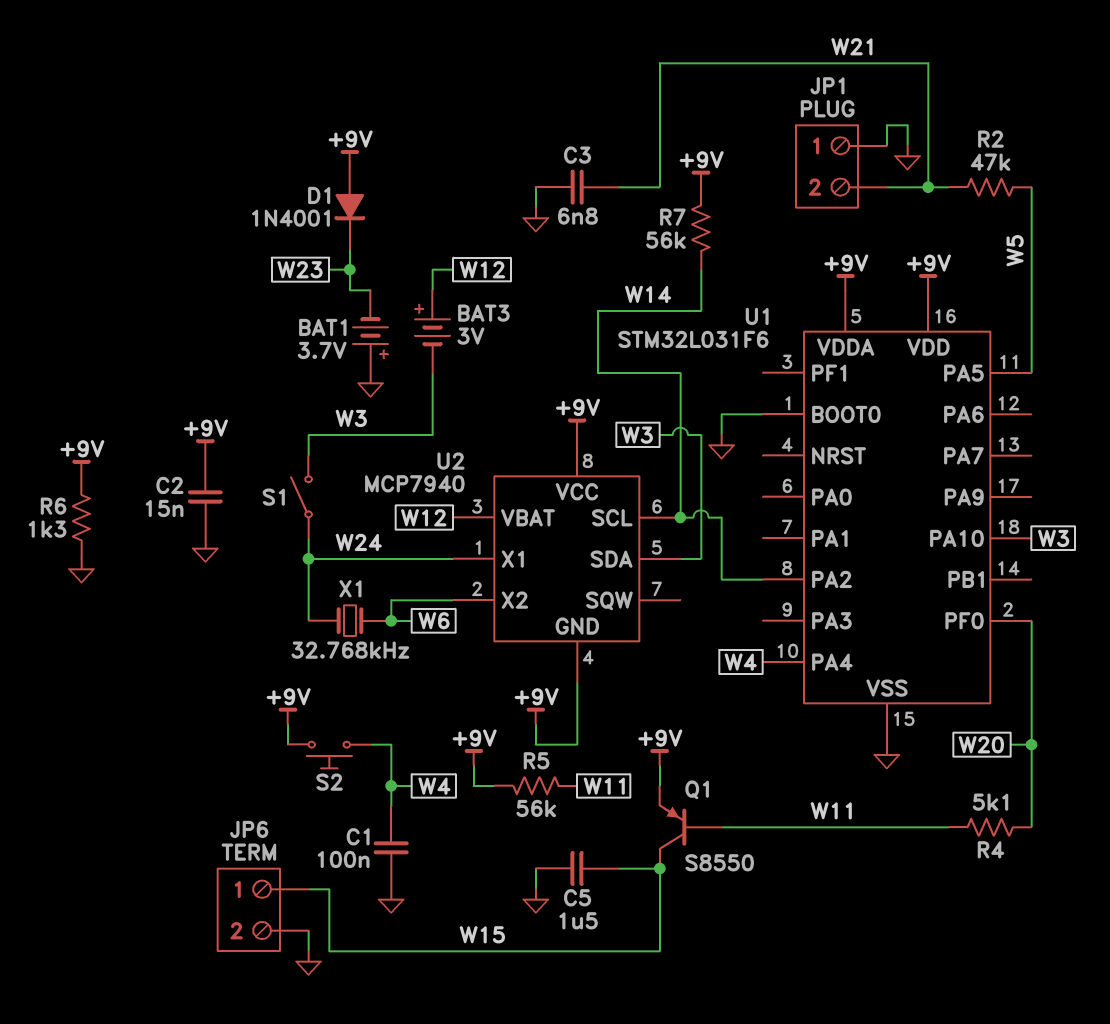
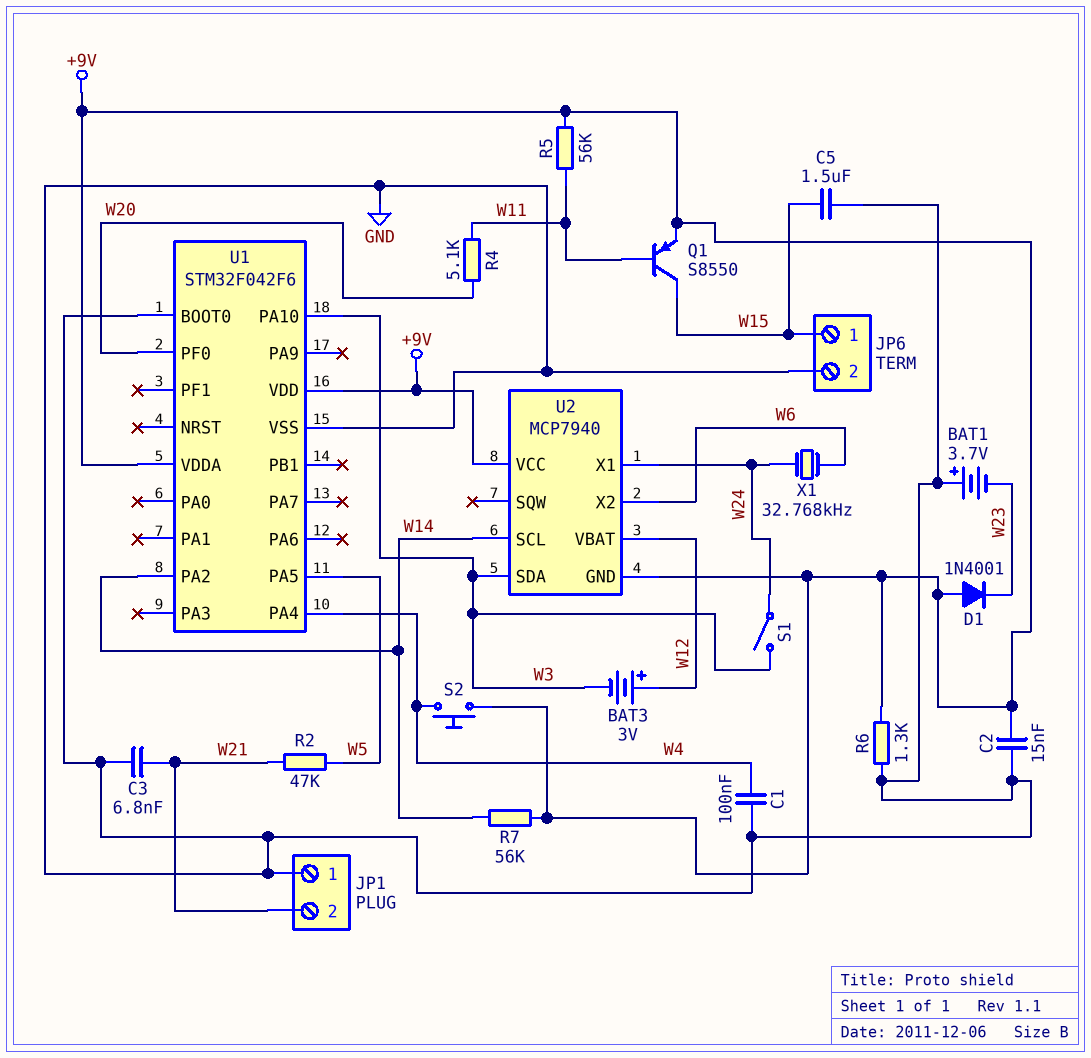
U1: STM32L031F6 -> STM32F042F6

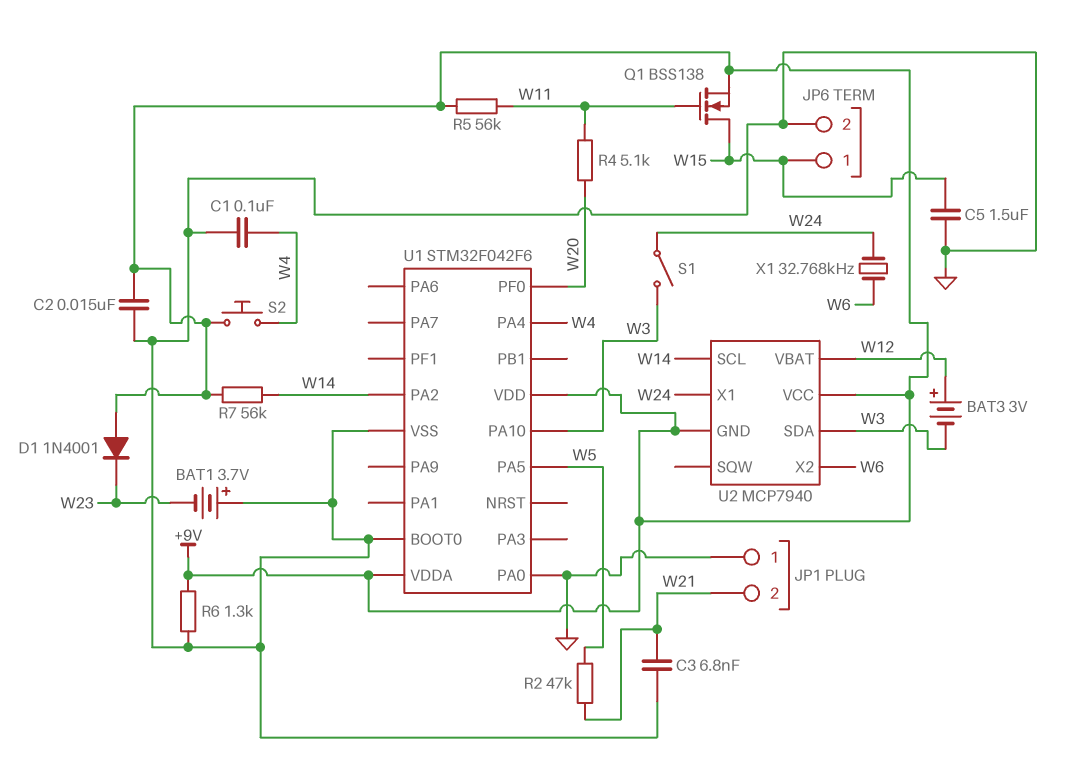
Q1: PNP S8550 (B W11, C W15, E +9V) -> NMOS BSS138 (G W11, D W15, S +9V)
U1 pin PA0: none -> GND

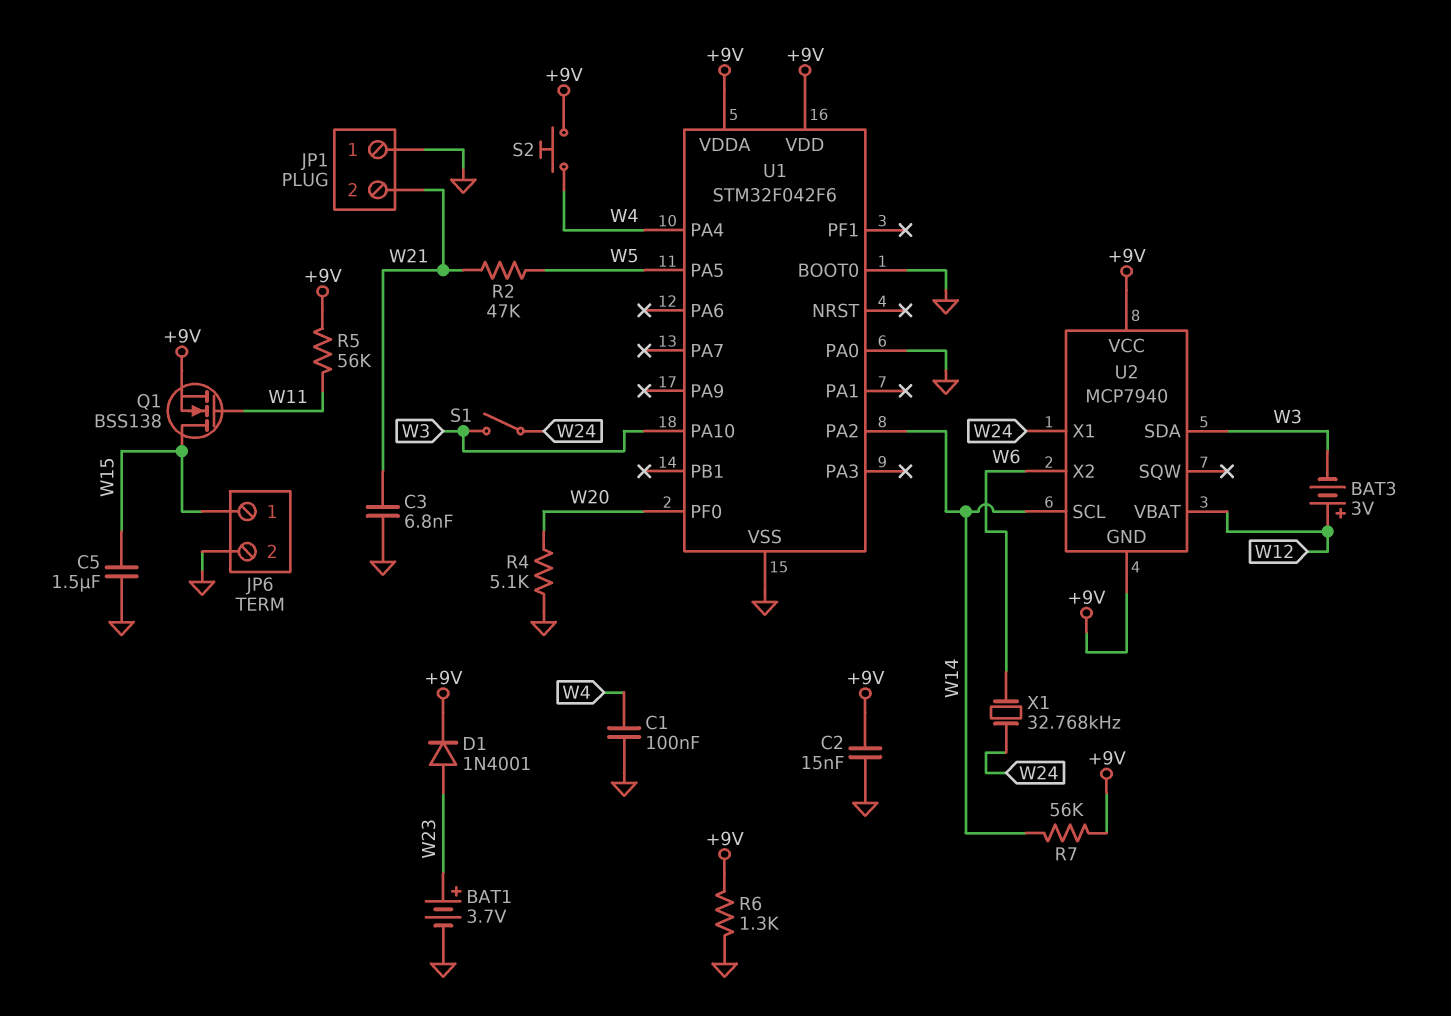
BAT1: 3.7V (plus GND, minus W23) -> 3.7V (plus W23, minus GND)
D1: diode 1N4001 (A +9V, K W23) -> diode 1N4001 (A W23, K +9V)
R4: 5.1k (W11, W20) -> 5.1k (GND, W20)

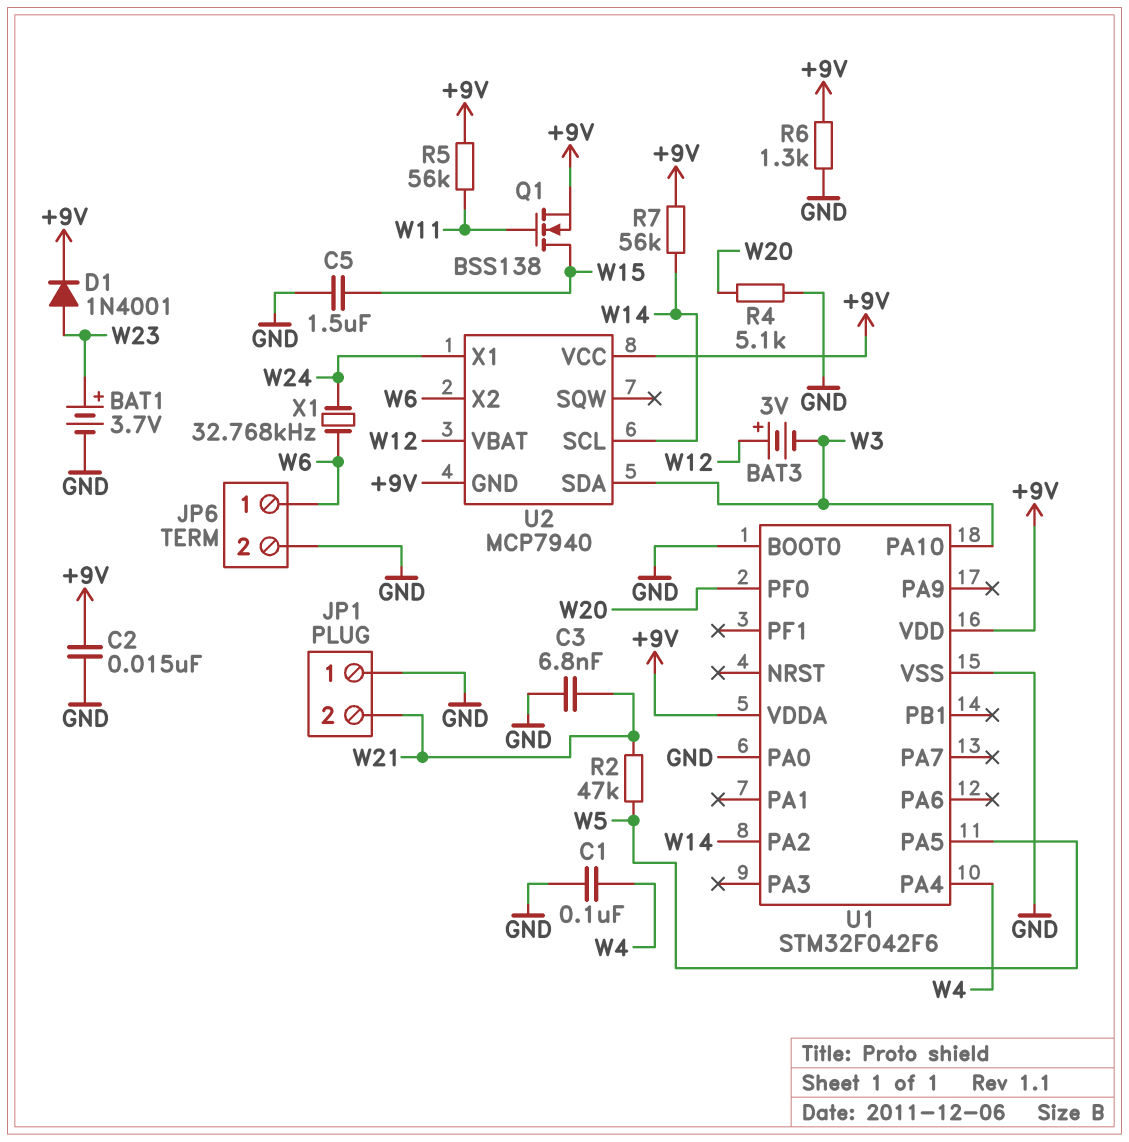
JP6 pin 1: W15 -> W6
S1: switch (W3, W24) -> none
S2: button (+9V, W4) -> none

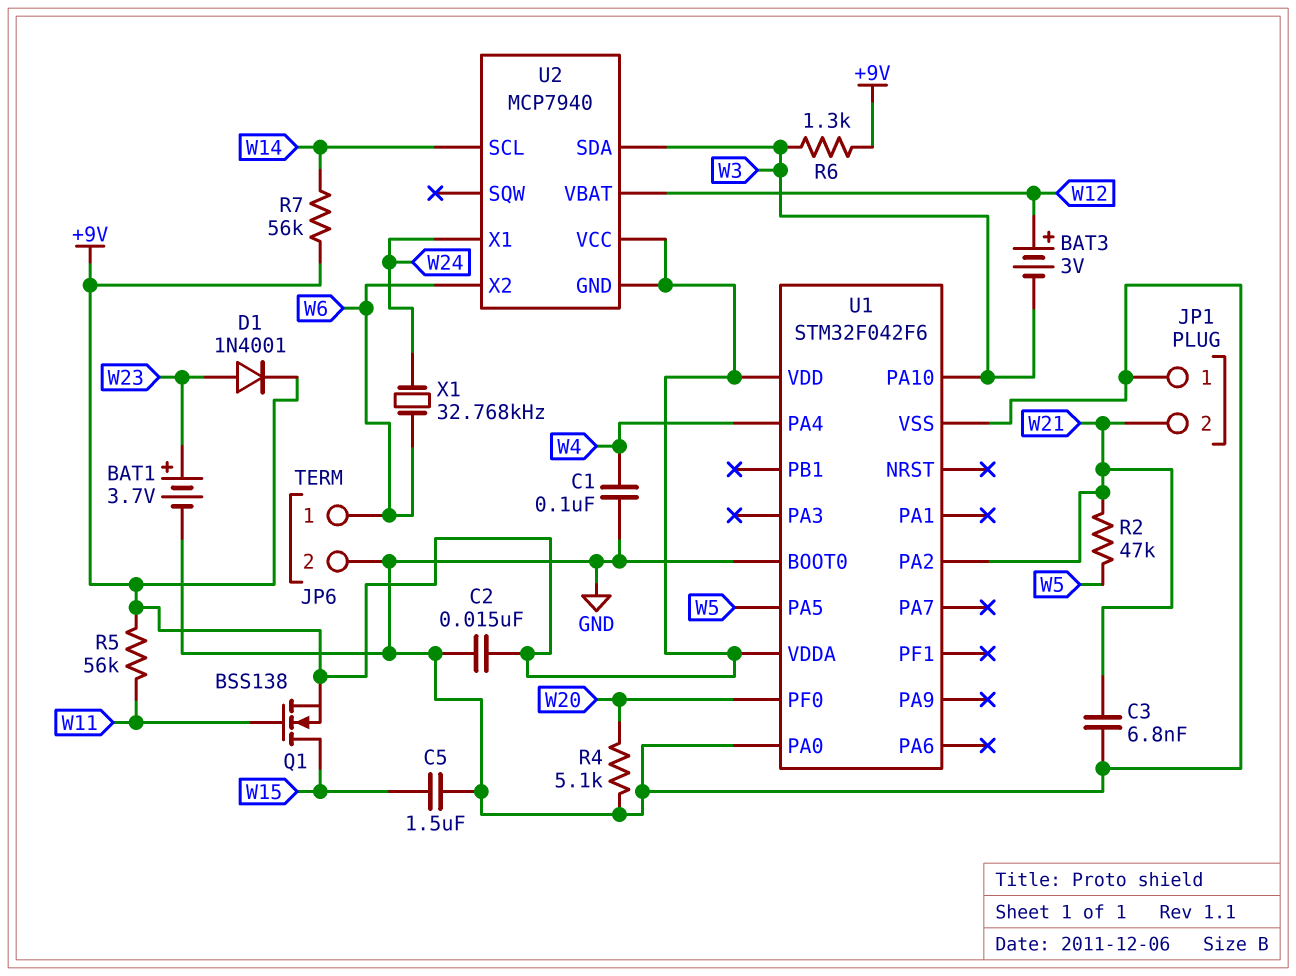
R6: 1.3k (+9V, GND) -> 1.3k (+9V, W3)
U1 pin PA2: W14 -> W21

